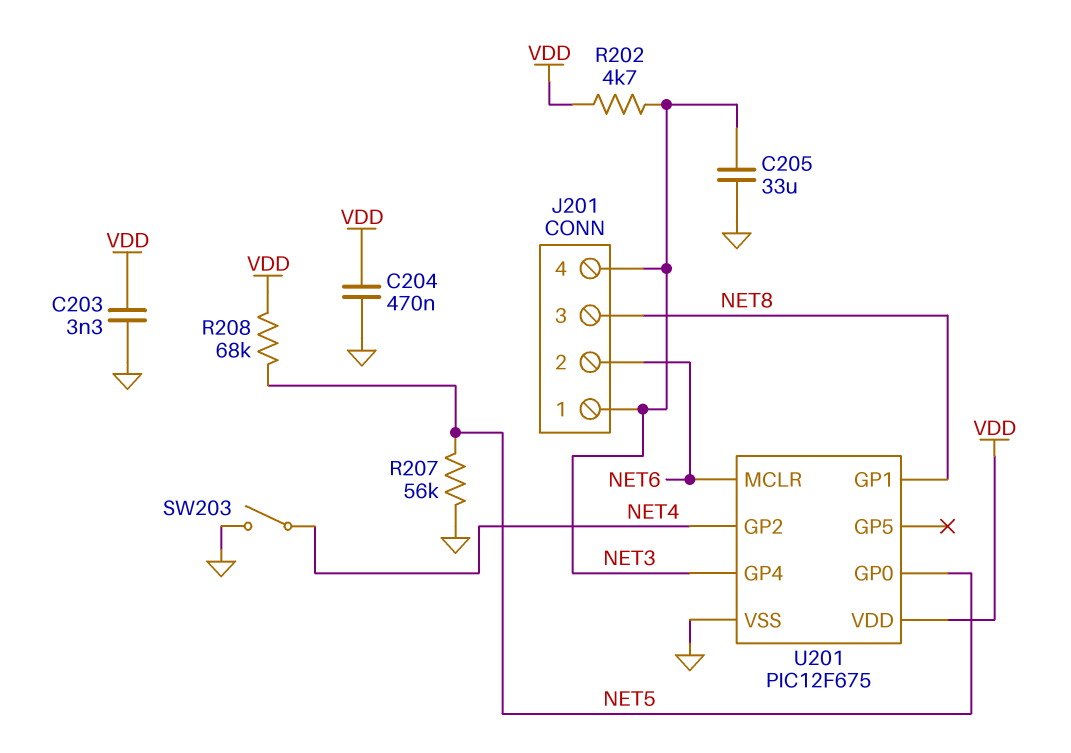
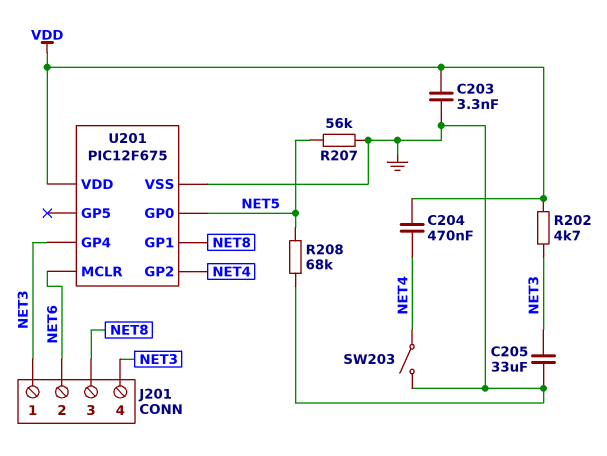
C204: 470nF (GND, VDD) -> 470nF (NET4, VDD)
R208: 68k (NET5, VDD) -> 68k (GND, NET5)

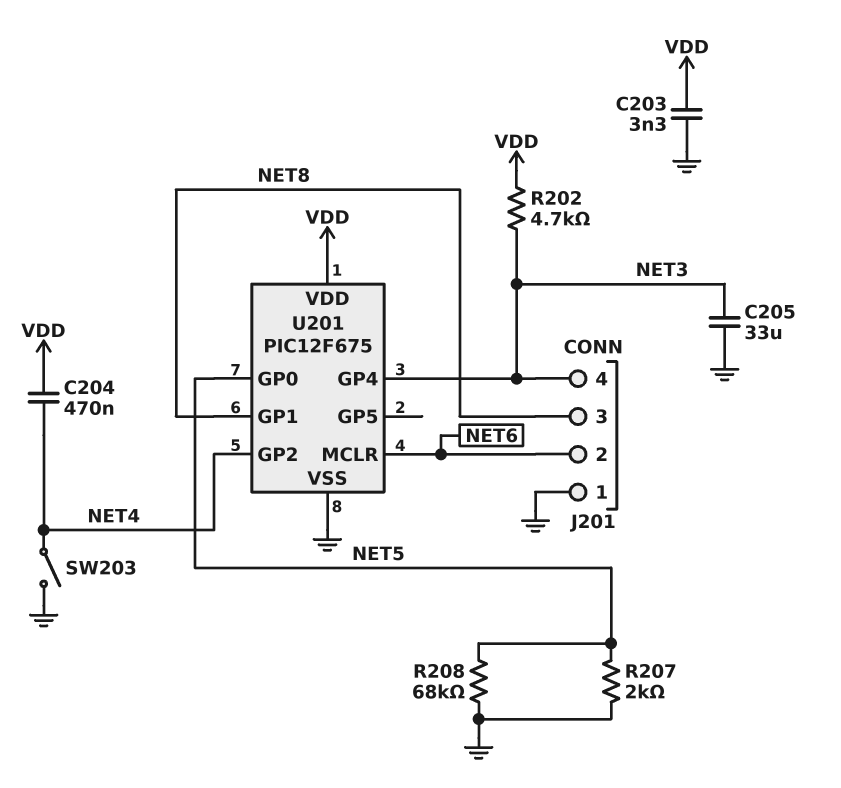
J201 pin 1: NET3 -> GND
R207: 56k (GND, NET5) -> 2k (GND, NET5)

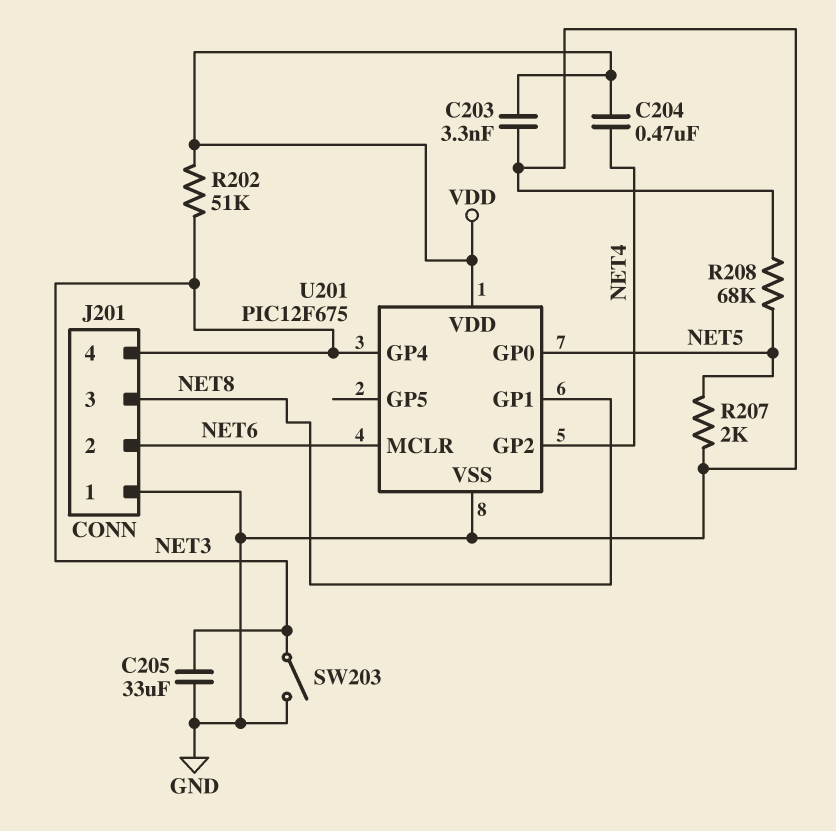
R202: 4.7k (NET3, VDD) -> 51k (NET3, VDD)
SW203: switch (GND, NET4) -> switch (GND, NET3)

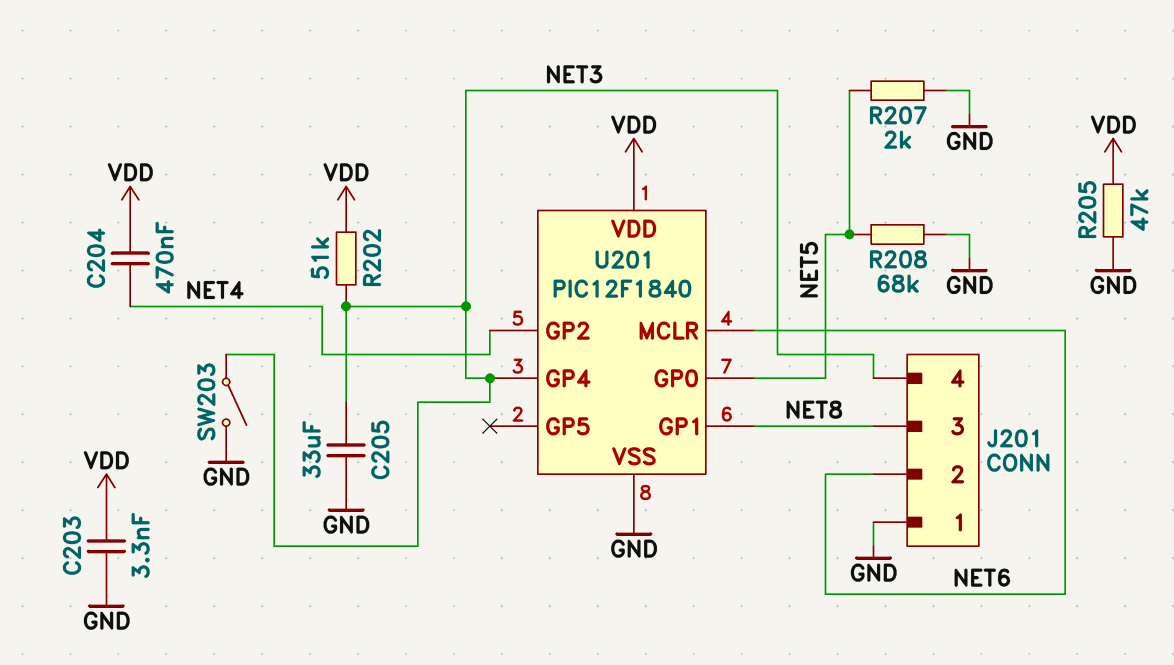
R205: none -> 47k (GND, VDD)
U201: PIC12F675 -> PIC12F1840

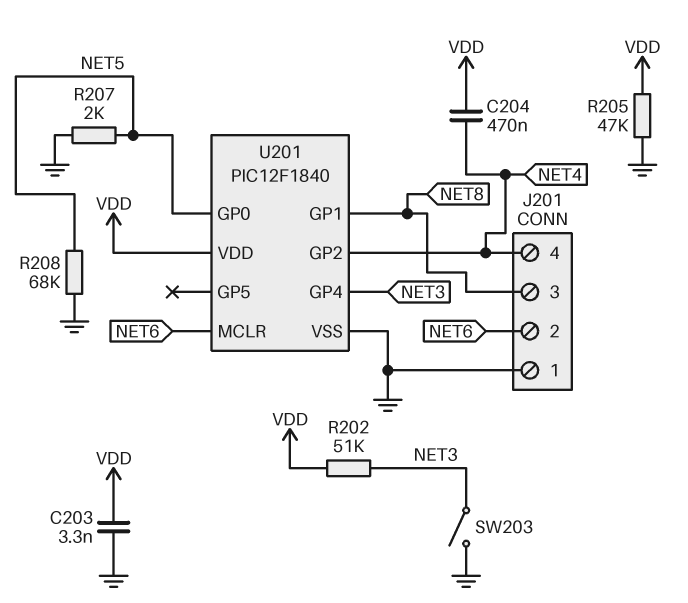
C205: 33uF (GND, NET3) -> none
J201 pin 4: NET3 -> NET4

